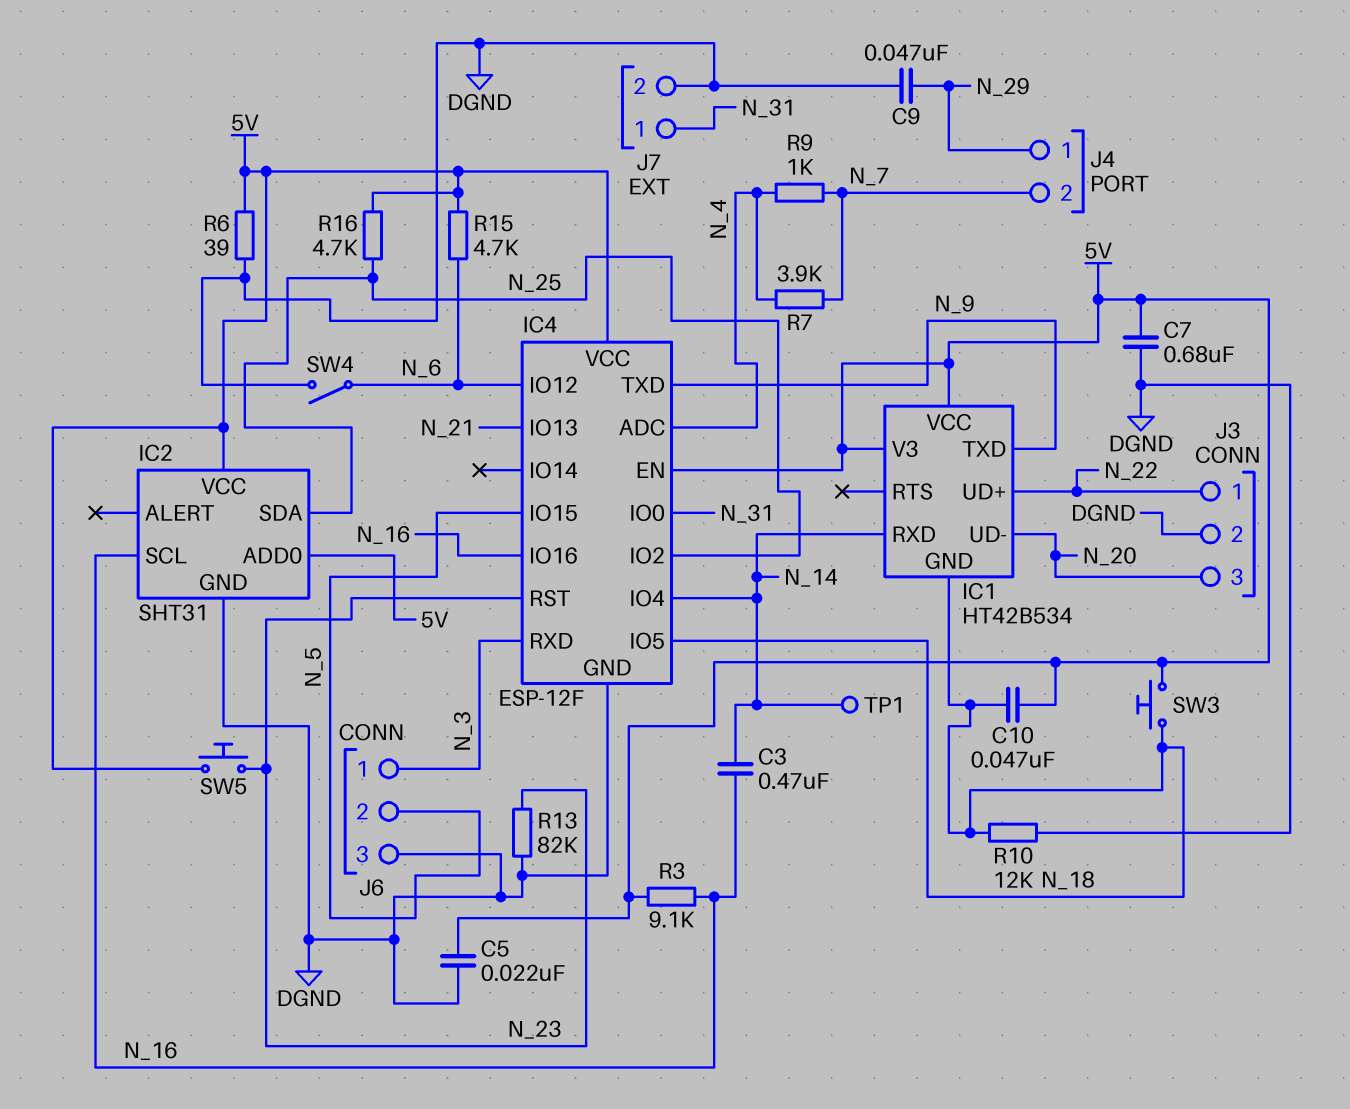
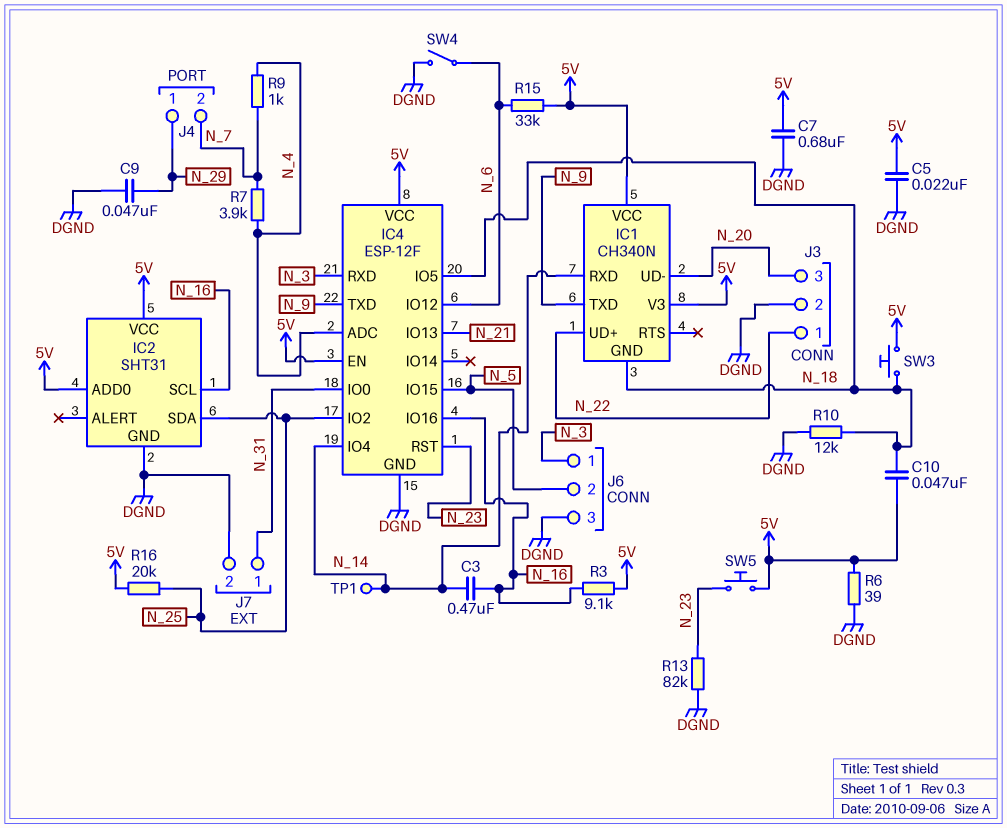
IC1: HT42B534 -> CH340N
R15: 4.7k (5V, N_6) -> 33k (5V, N_6)
R16: 4.7k (5V, N_25) -> 20k (5V, N_25)

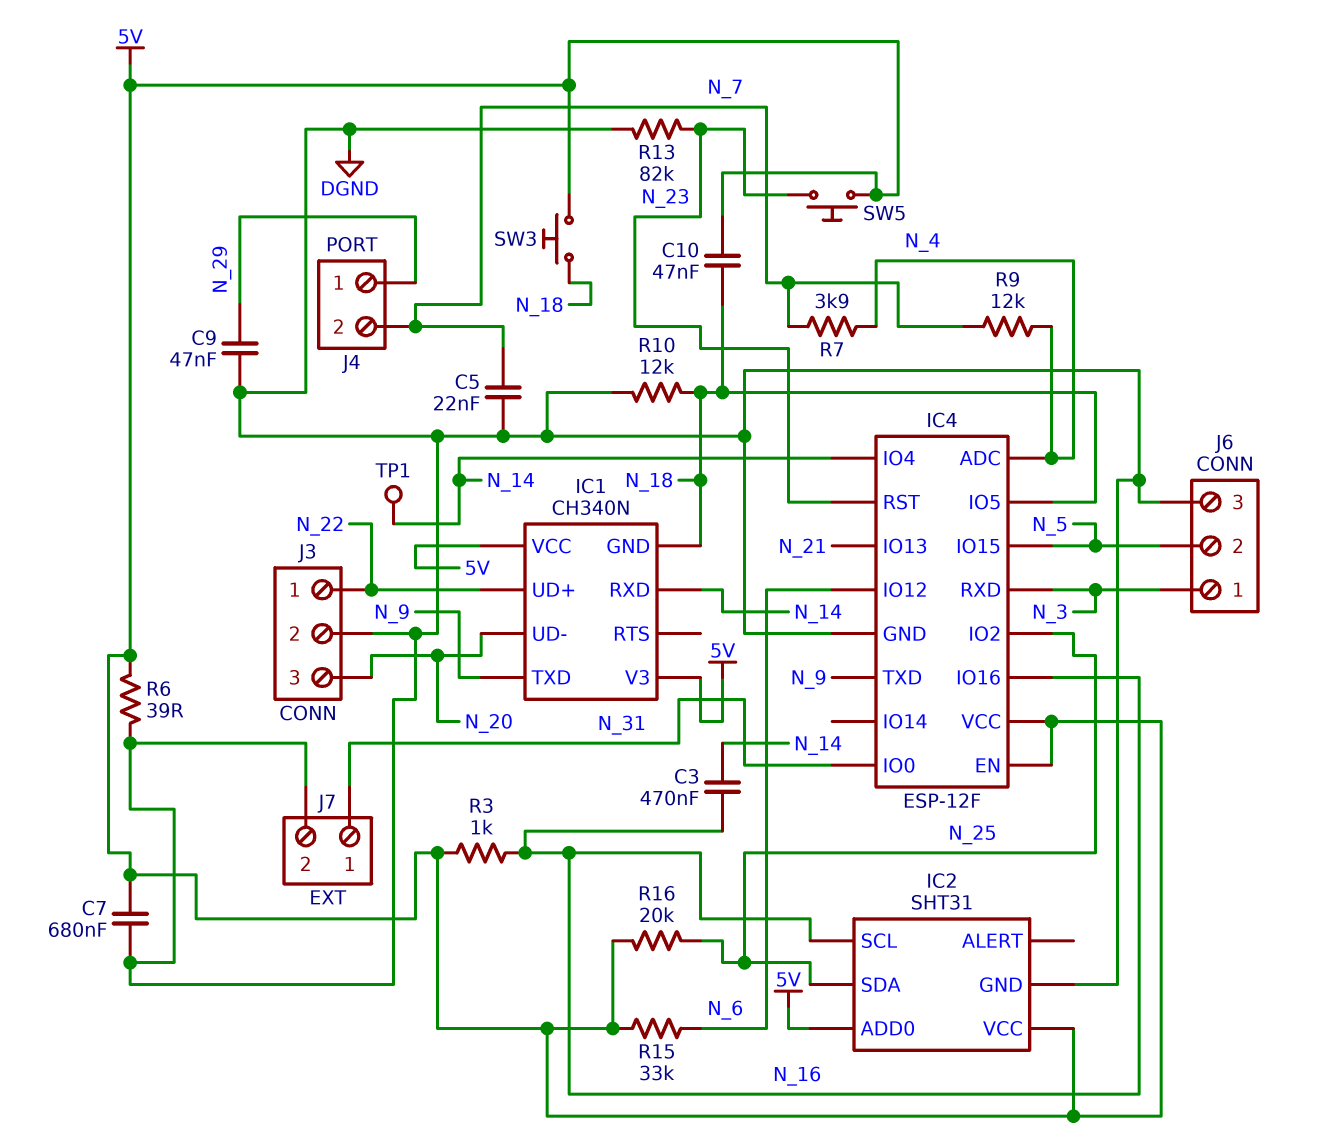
C5: 22nF (5V, DGND) -> 22nF (DGND, N_7)
R3: 9.1k (5V, N_16) -> 1k (5V, N_16)
R9: 1k (N_4, N_7) -> 12k (N_4, N_7)
SW4: switch (DGND, N_6) -> none

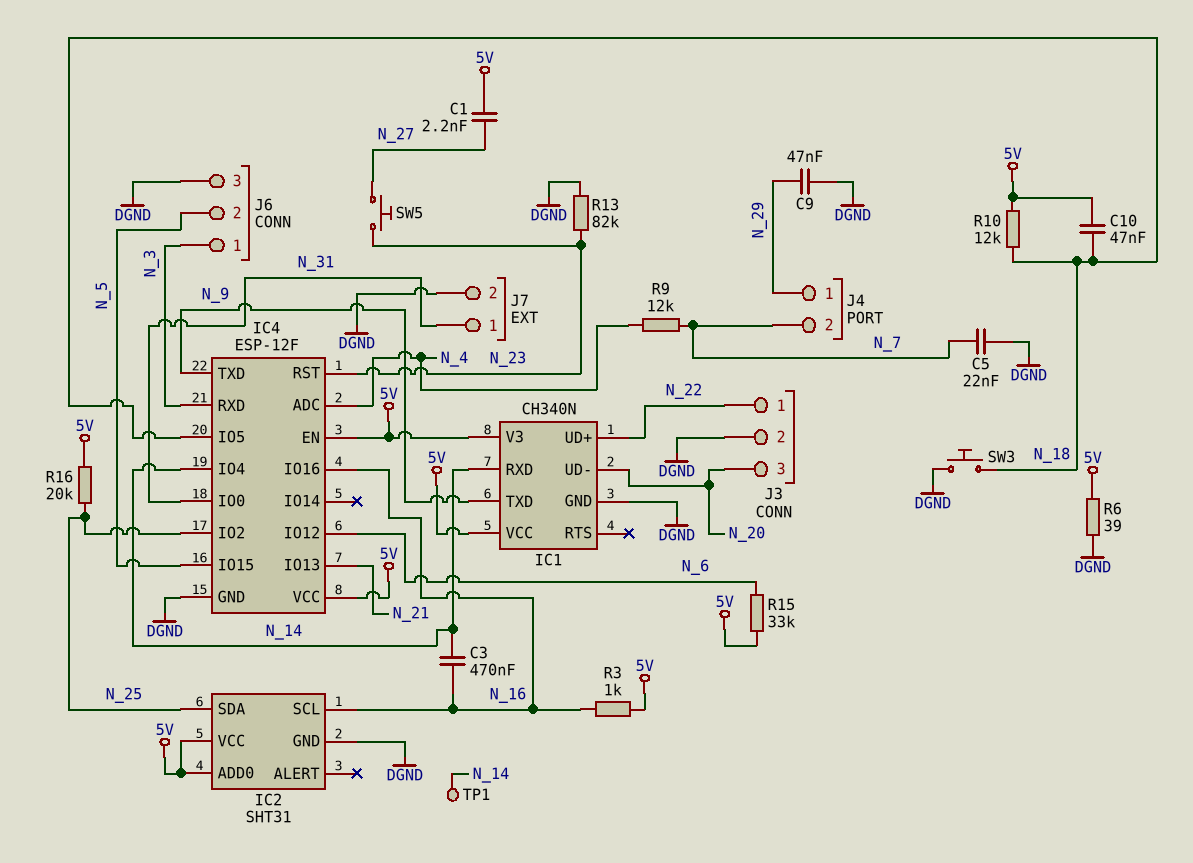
C1: none -> 2.2nF (5V, N_27)
C7: 680nF (5V, DGND) -> none
IC1 pin GND: N_18 -> DGND
R7: 3.9k (N_4, N_7) -> none
R10: 12k (DGND, N_18) -> 12k (5V, N_18)
SW3: button (5V, N_18) -> button (DGND, N_18)
SW5: button (5V, N_23) -> button (N_23, N_27)

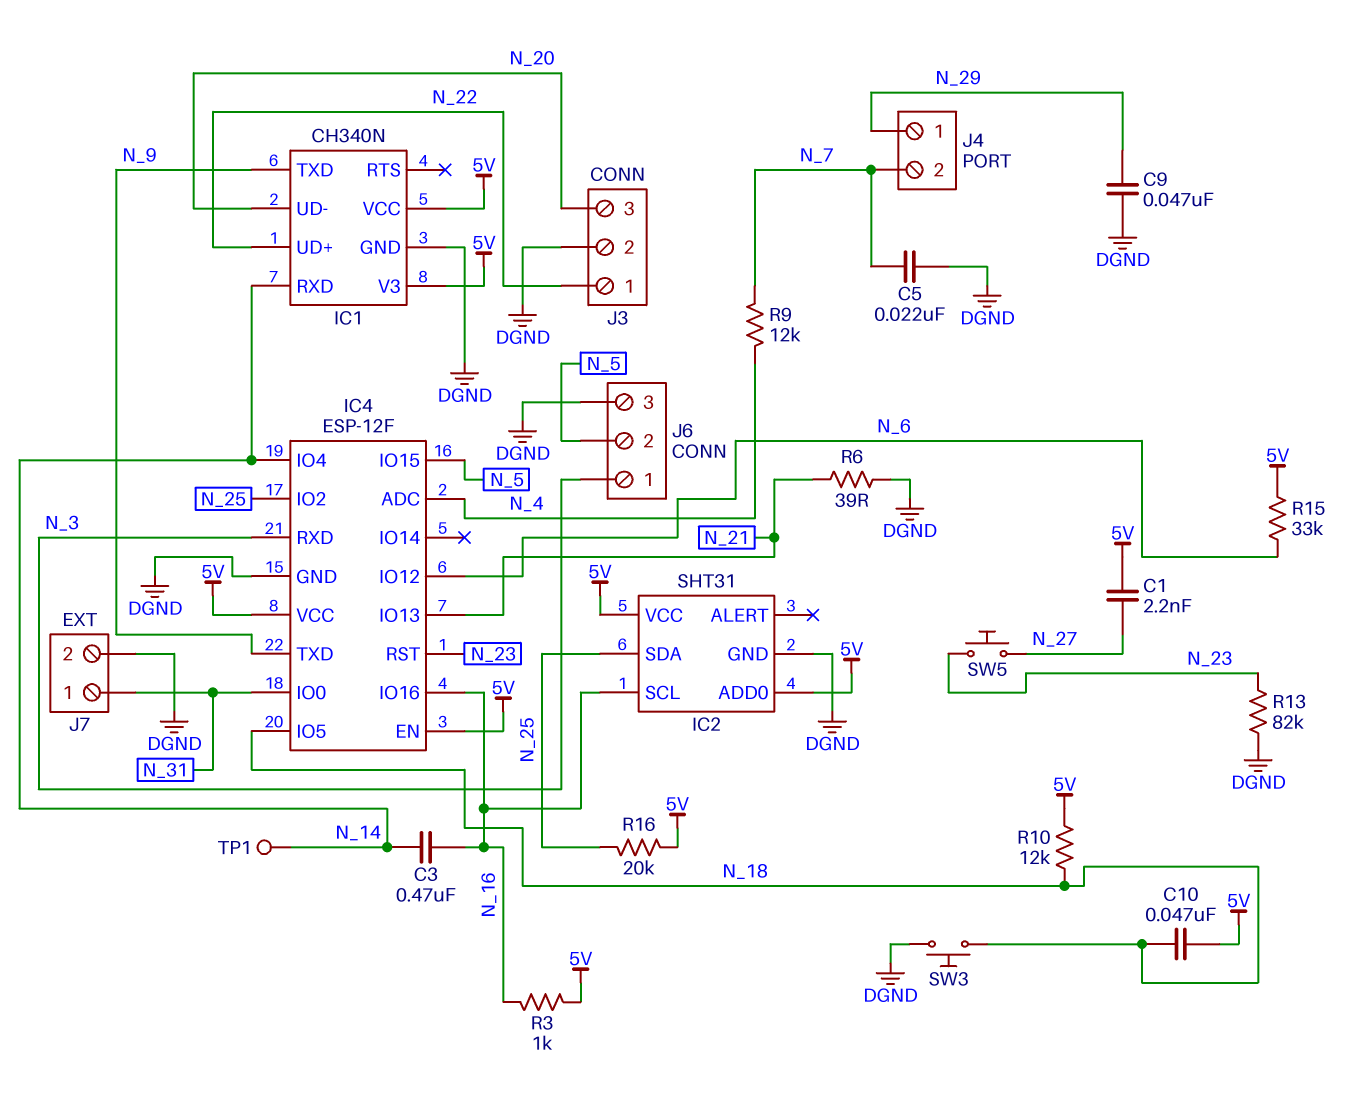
R6: 39 (5V, DGND) -> 39 (DGND, N_21)

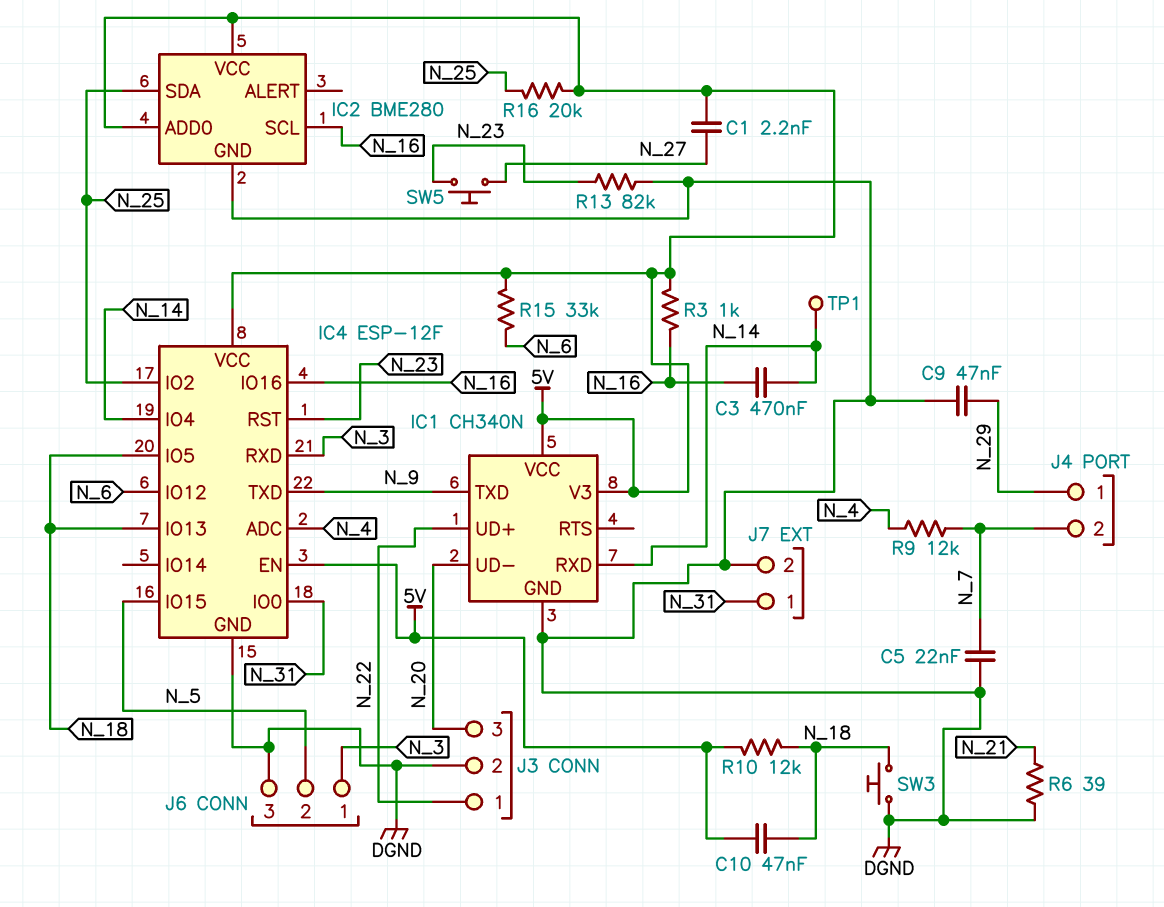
IC2: SHT31 -> BME280
IC4 pin IO13: N_21 -> N_18

